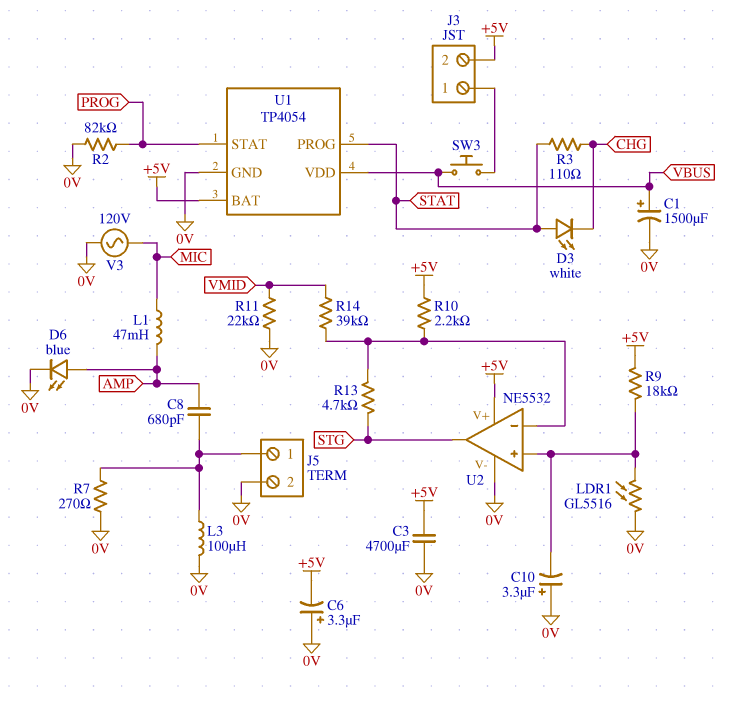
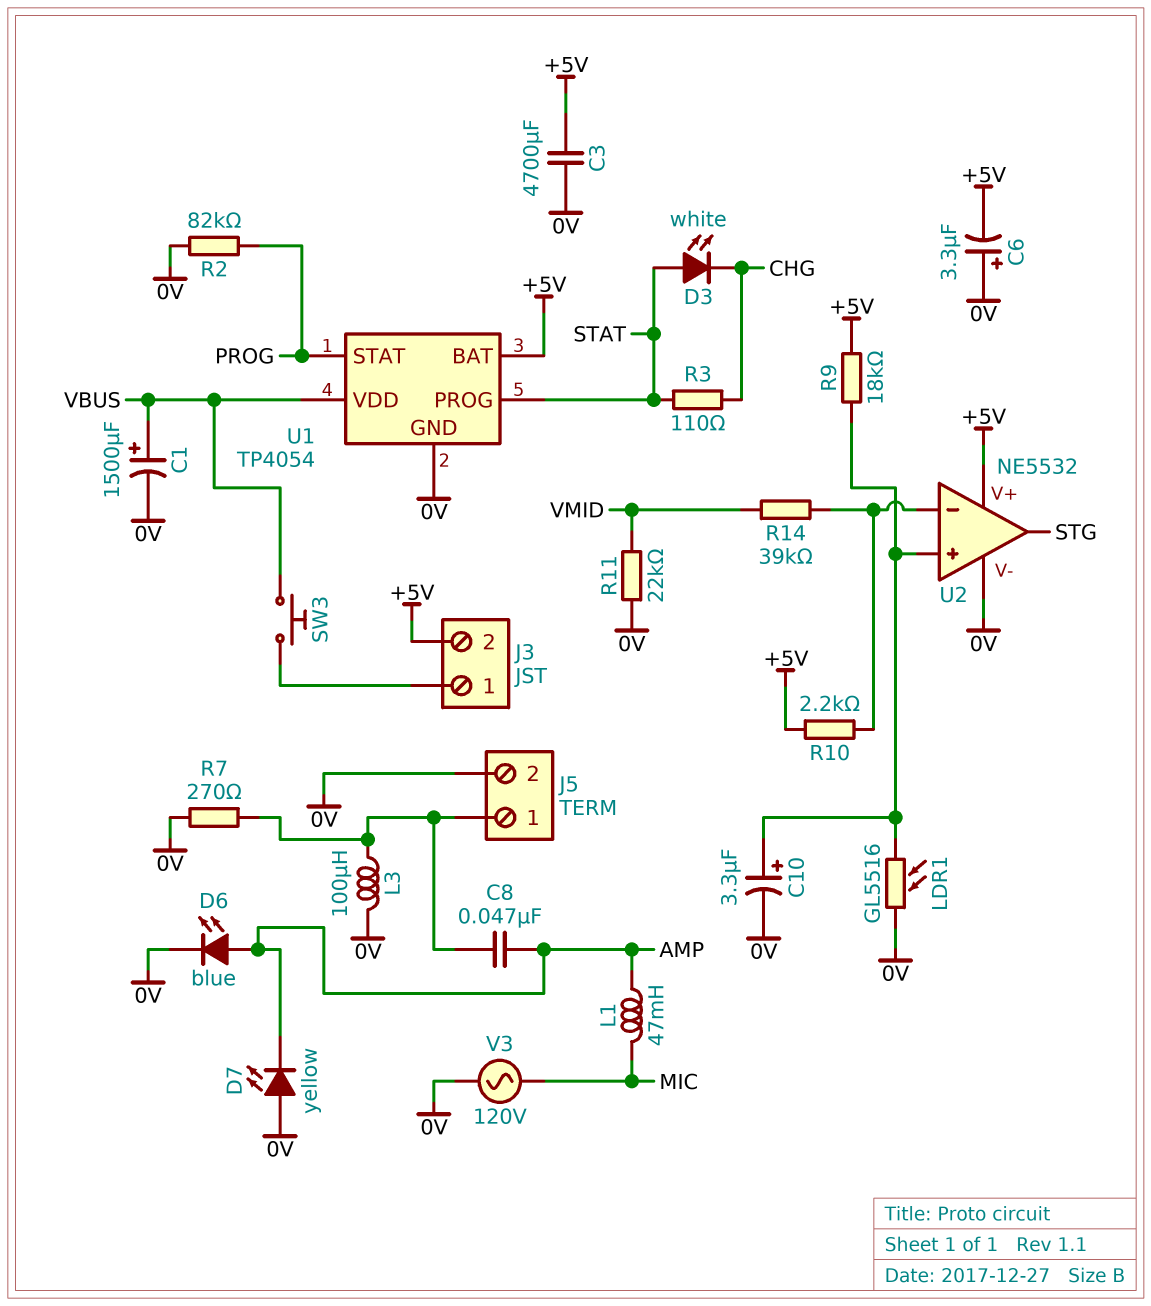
C8: 680pF (AMP, J5/1) -> 47nF (AMP, J5/1)
C10: 3.3uF (plus 0V, minus U2/in+) -> 3.3uF (plus U2/in+, minus 0V)
D7: none -> LED yellow (A 0V, K AMP)
R13: 4.7k (STG, U2/in-) -> none

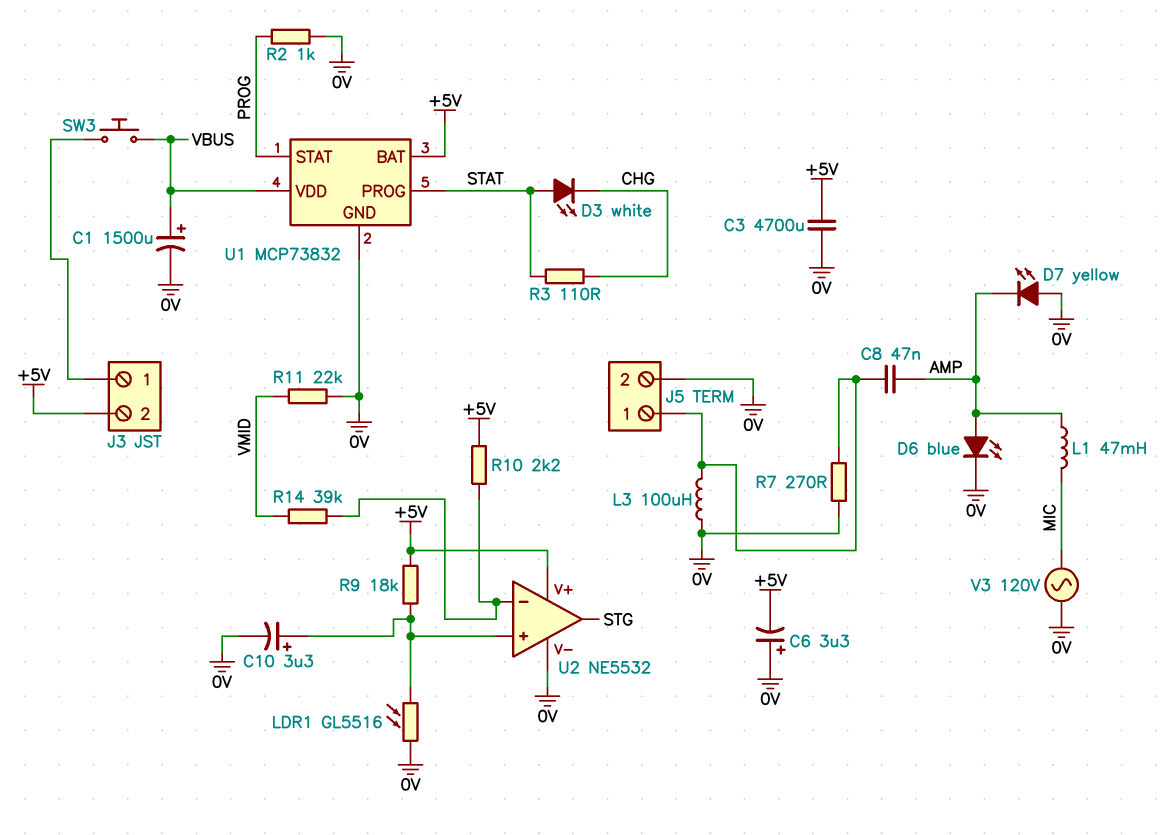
R2: 82k (0V, PROG) -> 1k (0V, PROG)
U1: TP4054 -> MCP73832

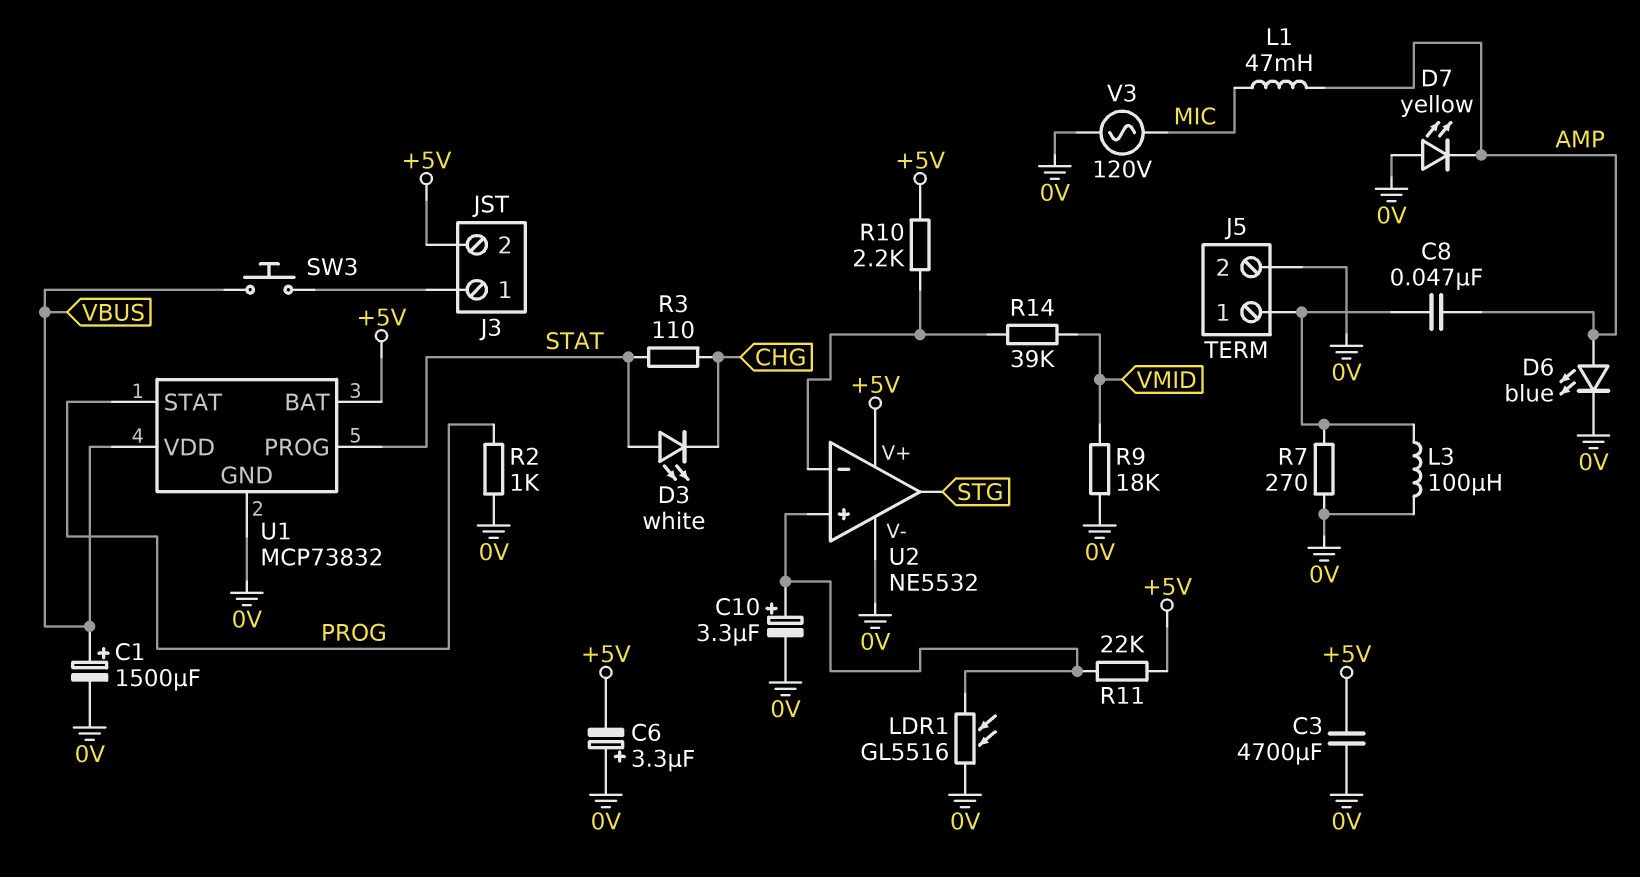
R9: 18k (+5V, U2/in+) -> 18k (0V, VMID)
R11: 22k (0V, VMID) -> 22k (+5V, U2/in+)

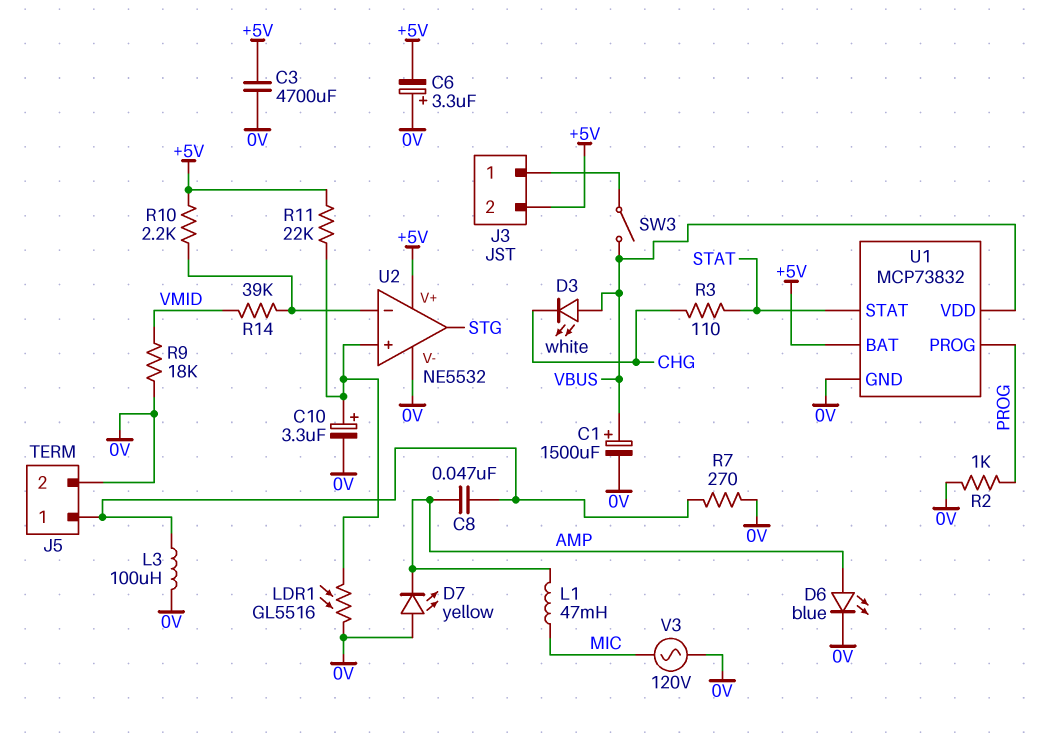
D3: LED white (A STAT, K CHG) -> LED white (A VBUS, K CHG)
SW3: button (J3/1, VBUS) -> switch (J3/1, VBUS)
U1 pin PROG: STAT -> PROG
U1 pin STAT: PROG -> STAT

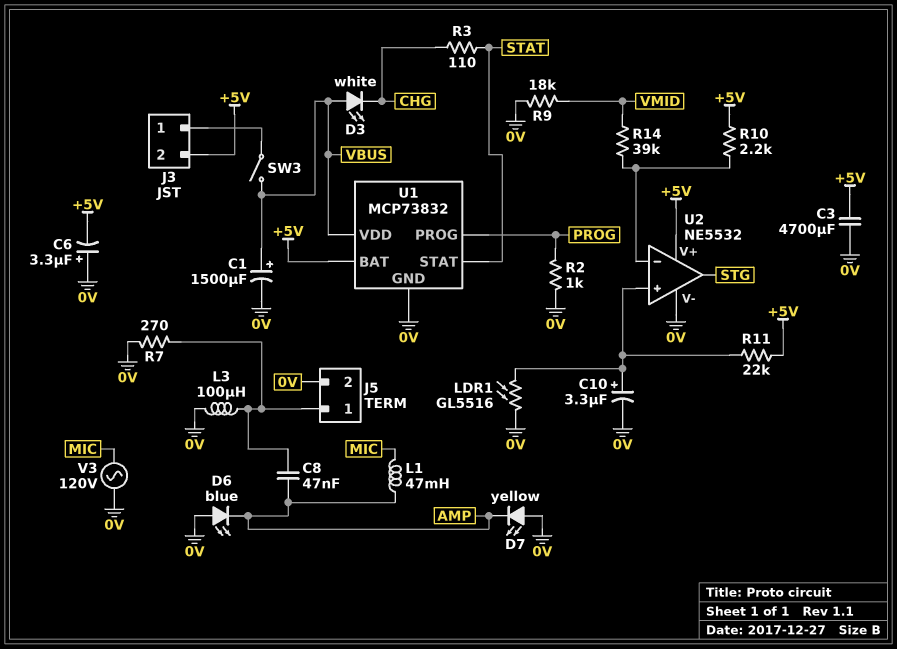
D6: LED blue (A AMP, K 0V) -> LED blue (A 0V, K AMP)

